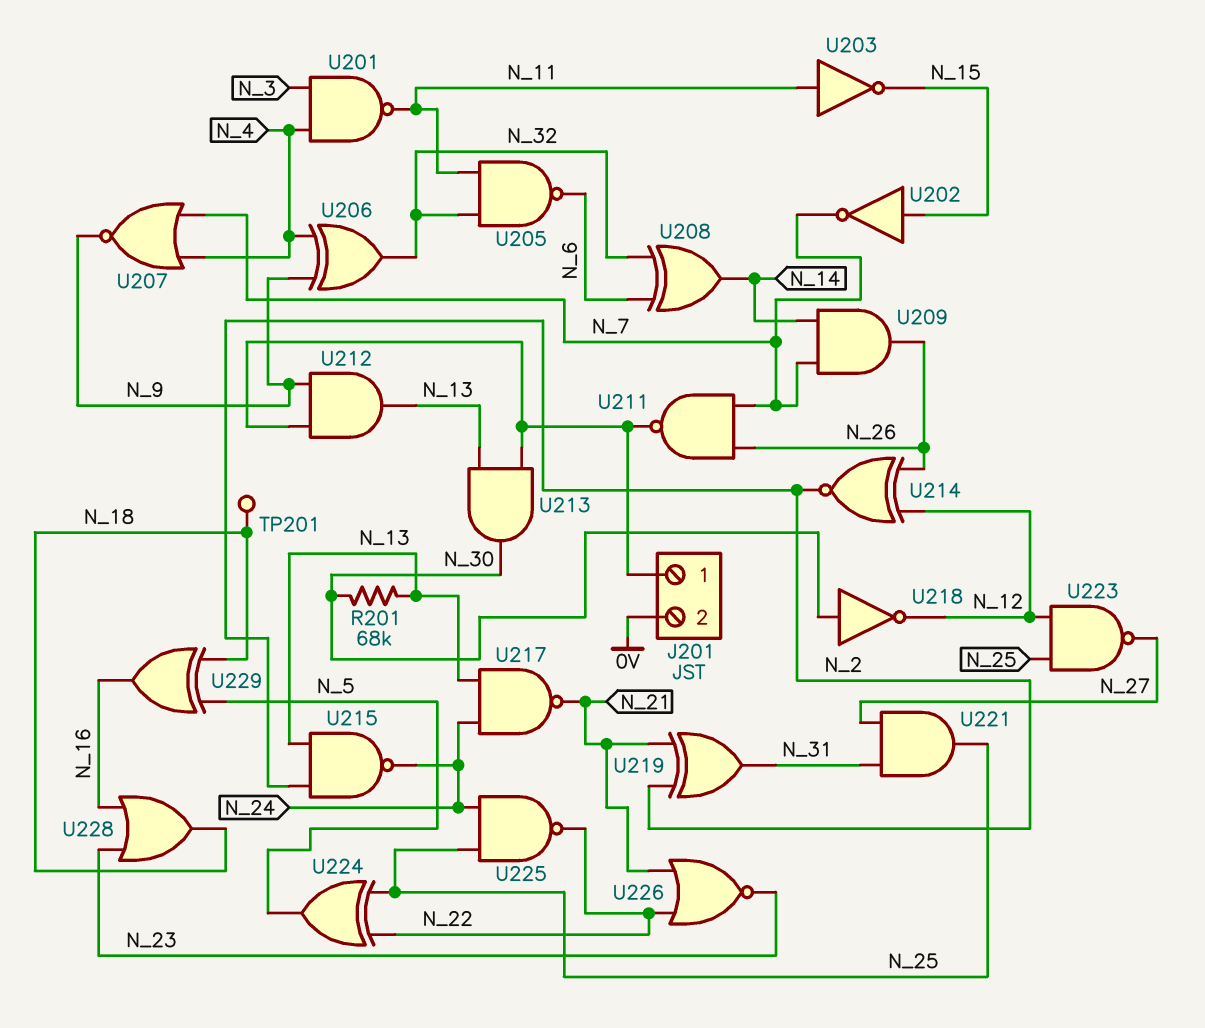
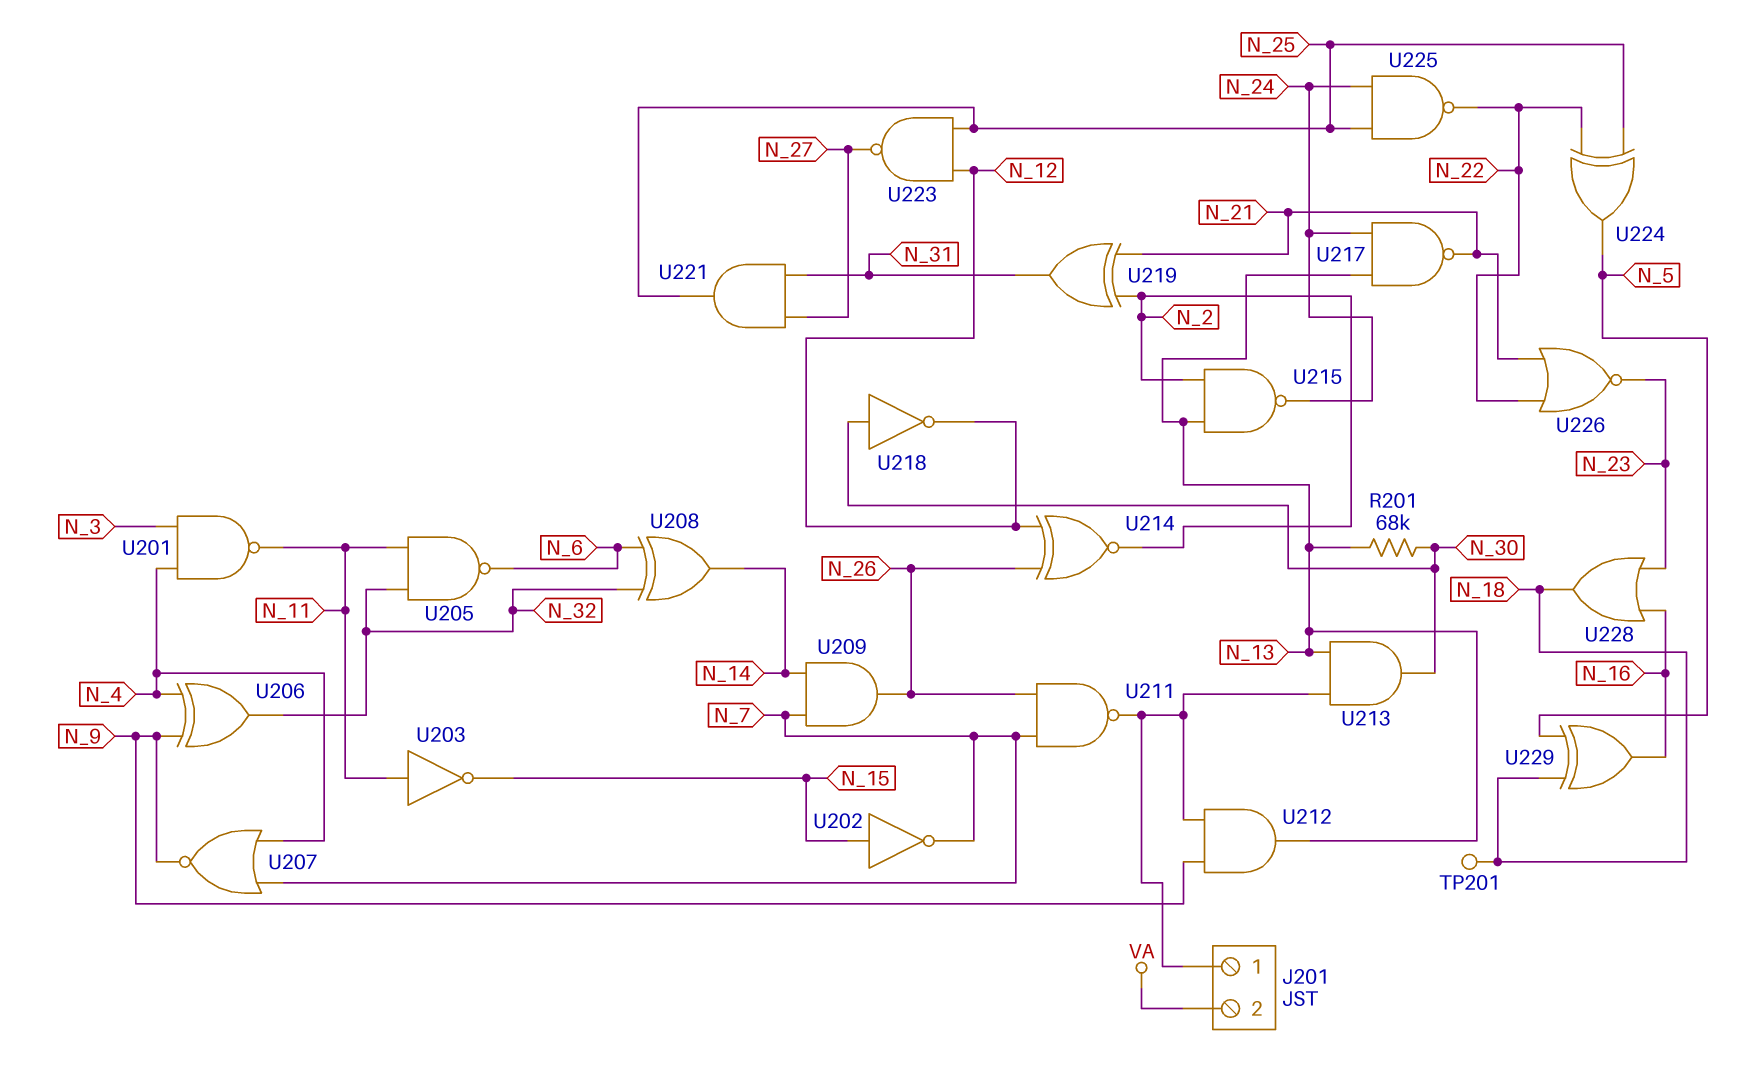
J201 pin 2: 0V -> VA

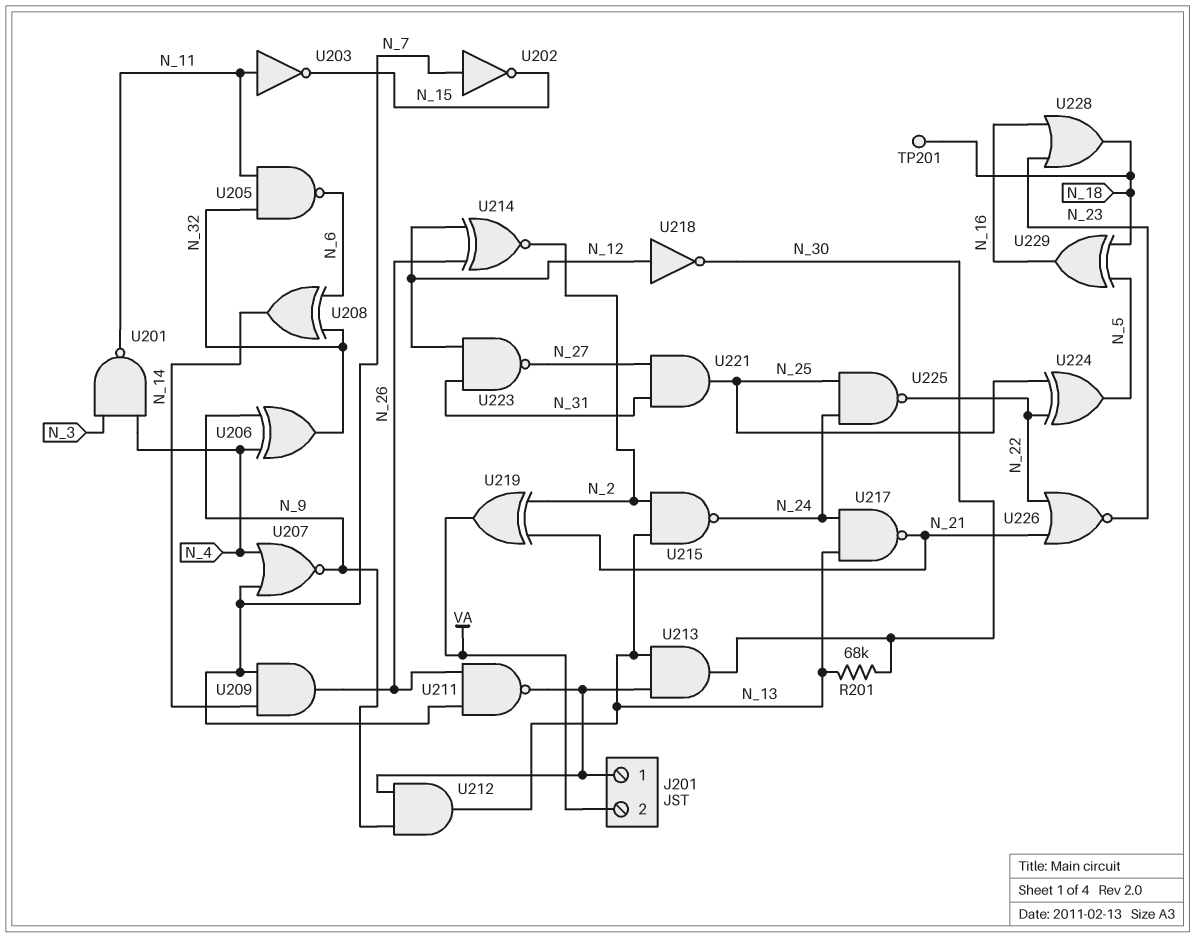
U202: NOT (in N_15, out N_7) -> NOT (in N_7, out N_15)
U218: NOT (in N_30, out N_12) -> NOT (in N_12, out N_30)
U219: XOR (in N_2, in N_21, out N_31) -> XOR (in N_2, in N_21, out VA)
U223: NAND (in N_12, in N_25, out N_27) -> NAND (in N_12, in N_31, out N_27)

